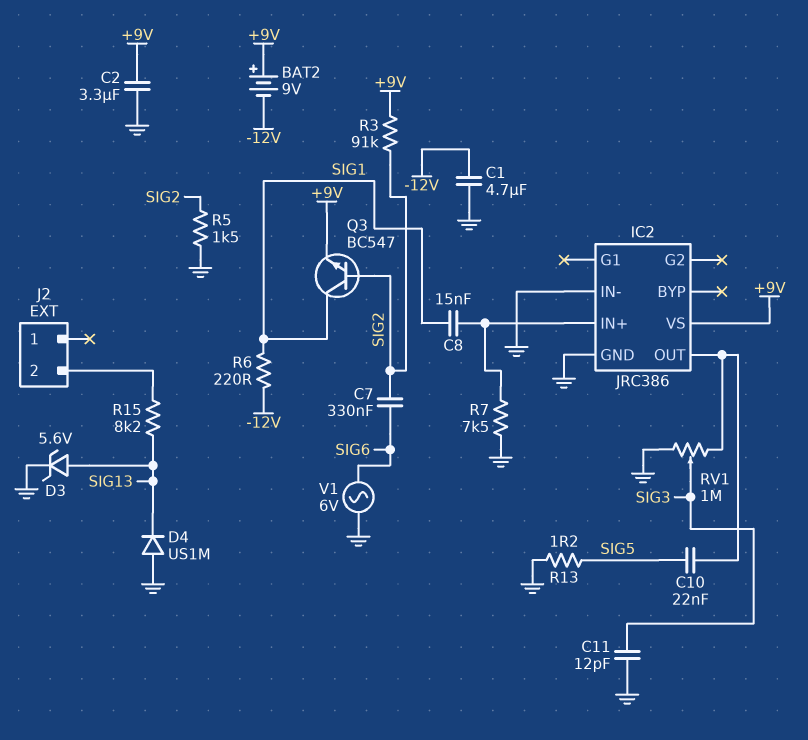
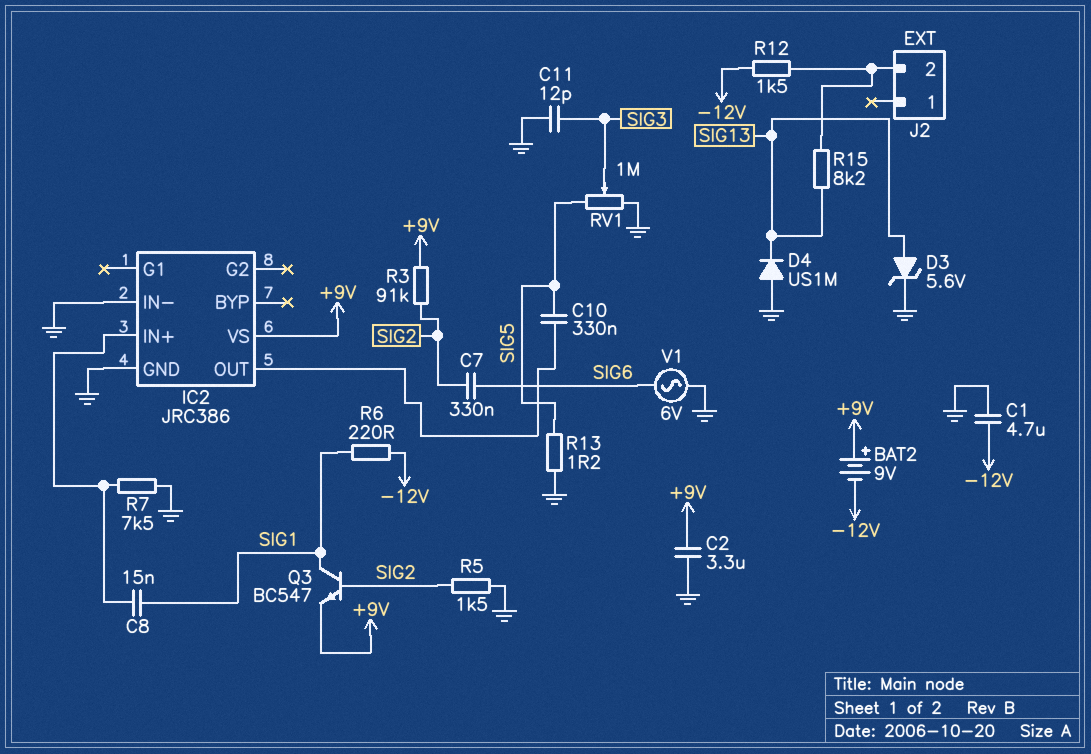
C10: 22nF (IC2/OUT, SIG5) -> 330nF (IC2/OUT, SIG5)
R12: none -> 1.5k (-12V, J2/2)
RV1: 1M (GND, IC2/OUT, wiper SIG3) -> 1M (GND, SIG5, wiper SIG3)

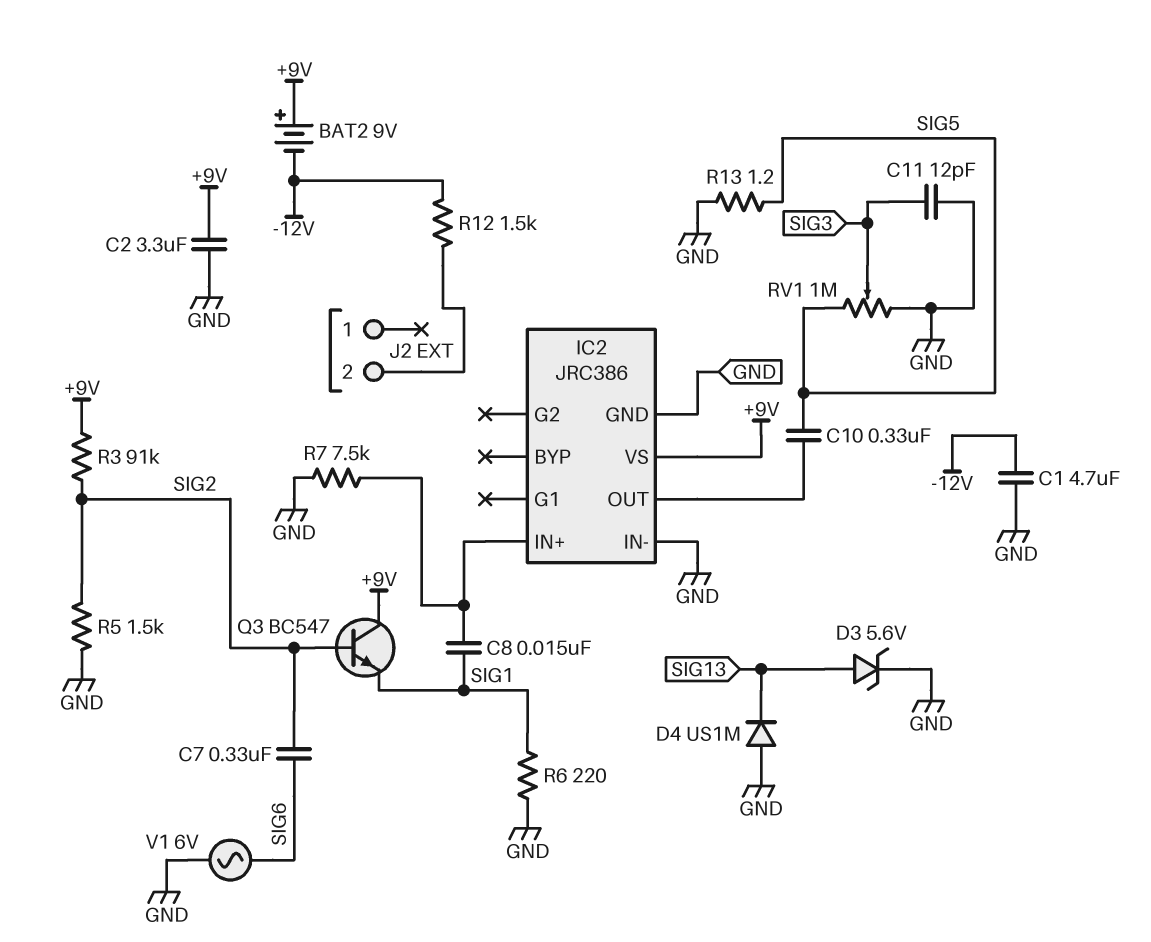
Q3: NPN BC547 (B SIG2, C SIG1, E +9V) -> NPN BC547 (B SIG2, C +9V, E SIG1)
R6: 220 (-12V, SIG1) -> 220 (GND, SIG1)
R15: 8.2k (J2/2, SIG13) -> none

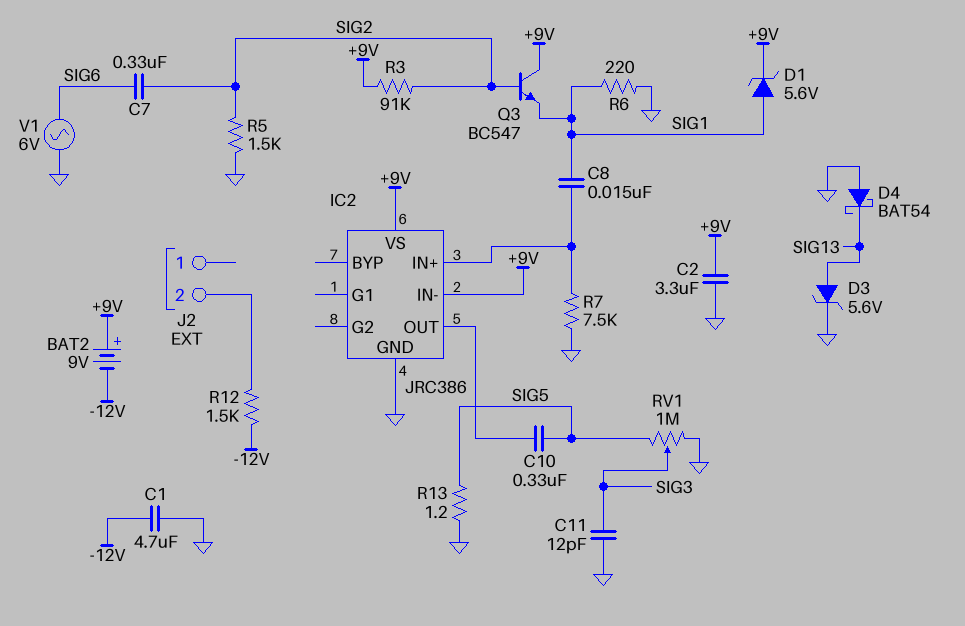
D1: none -> zener 5.6V (A SIG1, K +9V)
D4: diode US1M (A GND, K SIG13) -> schottky BAT54 (A GND, K SIG13)
IC2 pin IN-: GND -> +9V

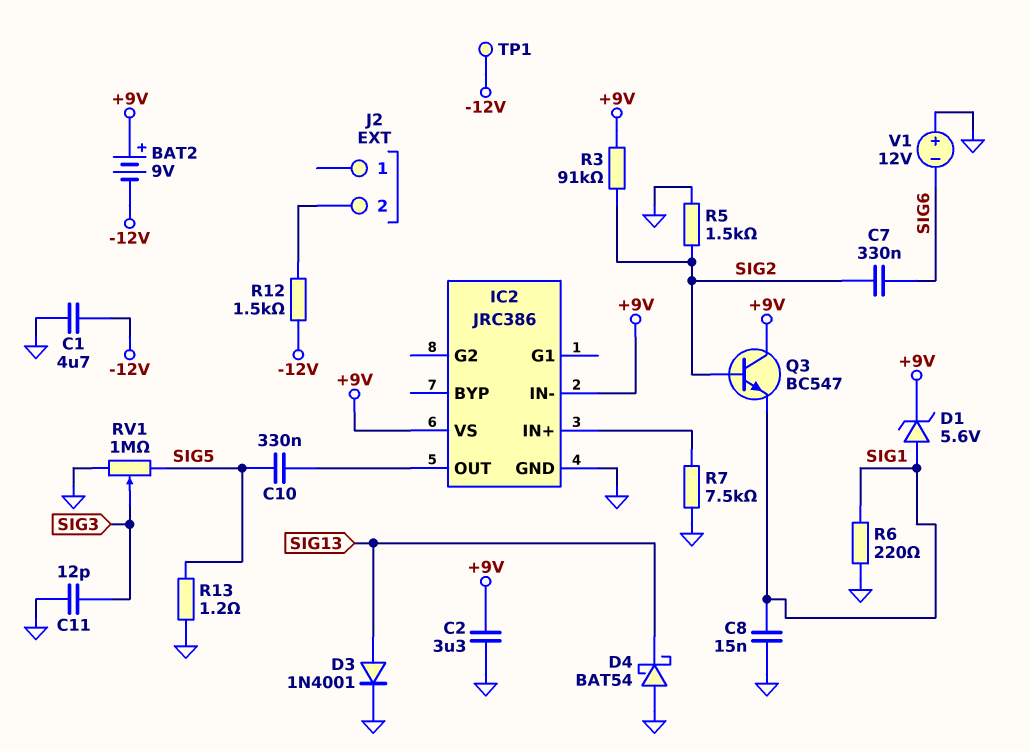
C8: 15nF (IC2/IN+, SIG1) -> 15nF (GND, SIG1)
D3: zener 5.6V (A SIG13, K GND) -> diode 1N4001 (A SIG13, K GND)
TP1: none -> test point (-12V)
V1: AC 6V (GND, SIG6) -> 12V (plus GND, minus SIG6)

